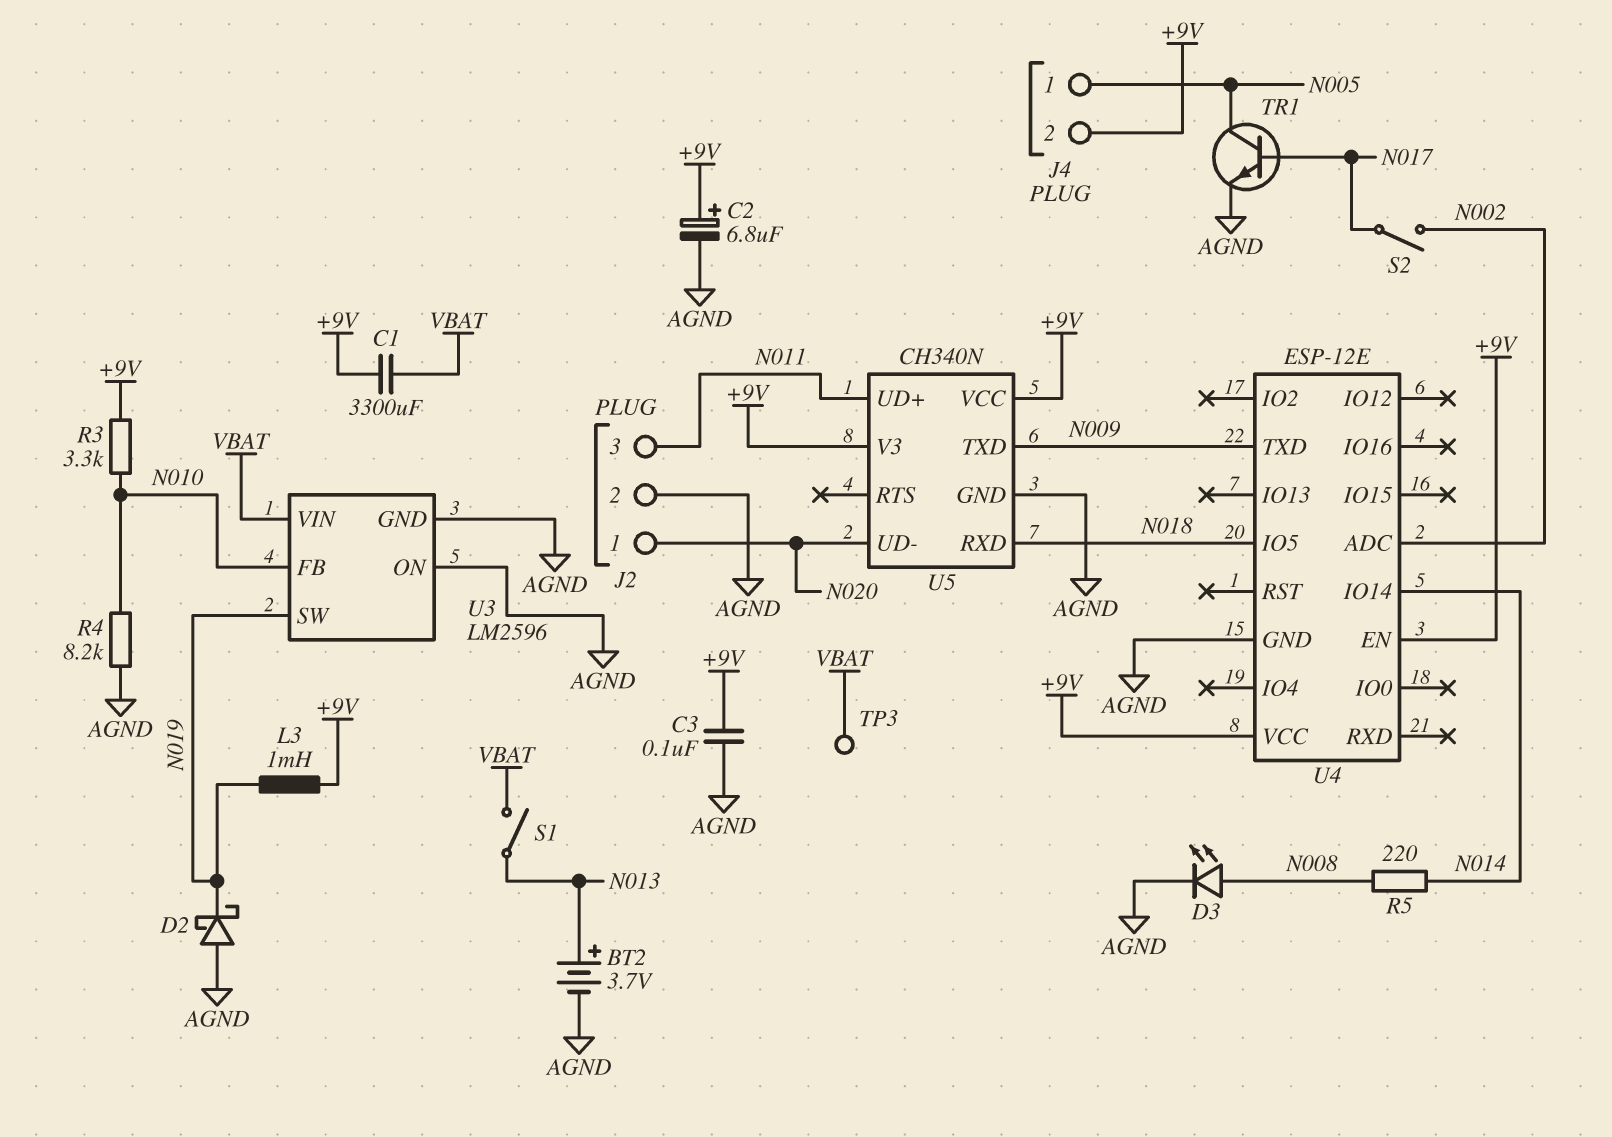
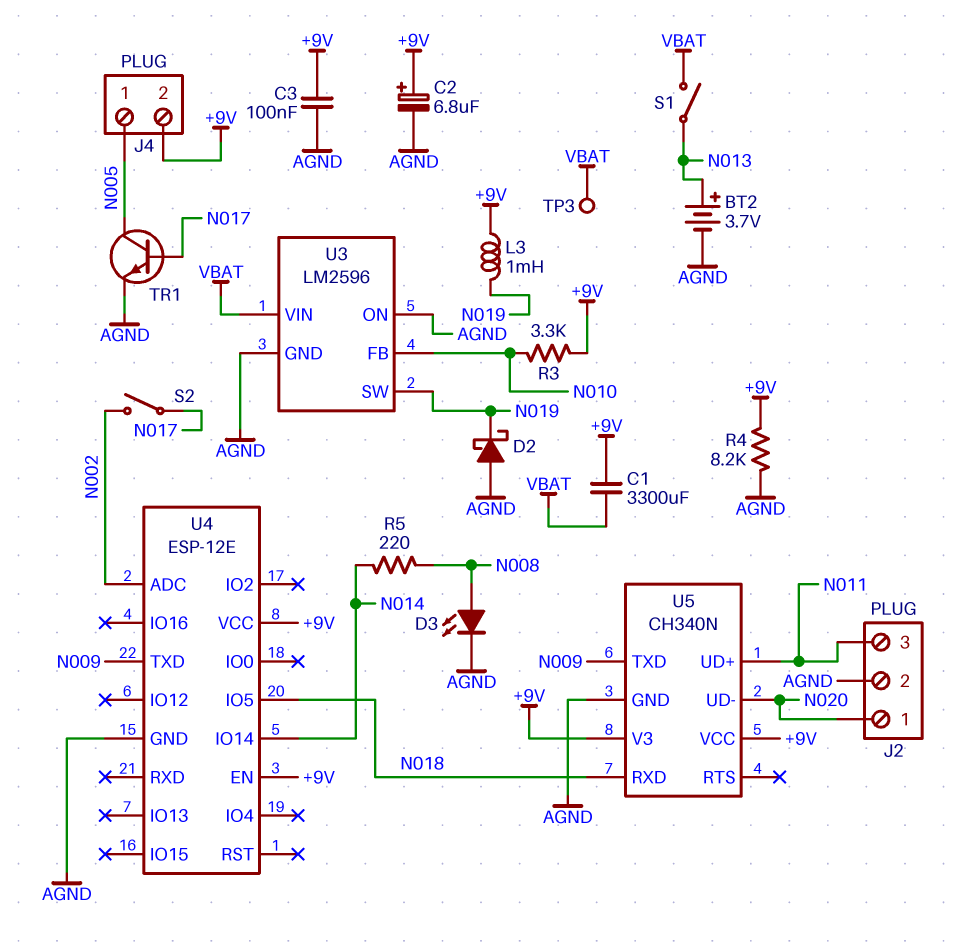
R4: 8.2k (AGND, N010) -> 8.2k (+9V, AGND)

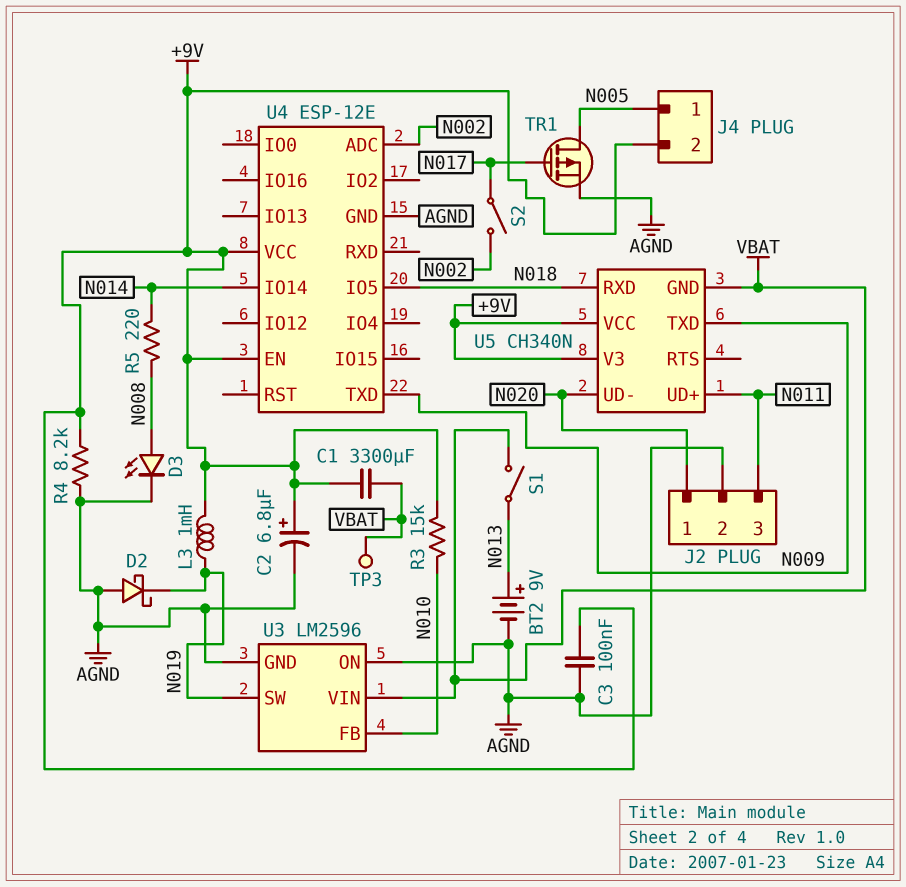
BT2: 3.7V (plus N013, minus AGND) -> 9V (plus N013, minus AGND)
R3: 3.3k (+9V, N010) -> 15k (+9V, N010)
TR1: NPN (B N017, C N005, E AGND) -> PMOS (G N017, D N005, S AGND)
U5 pin GND: AGND -> VBAT

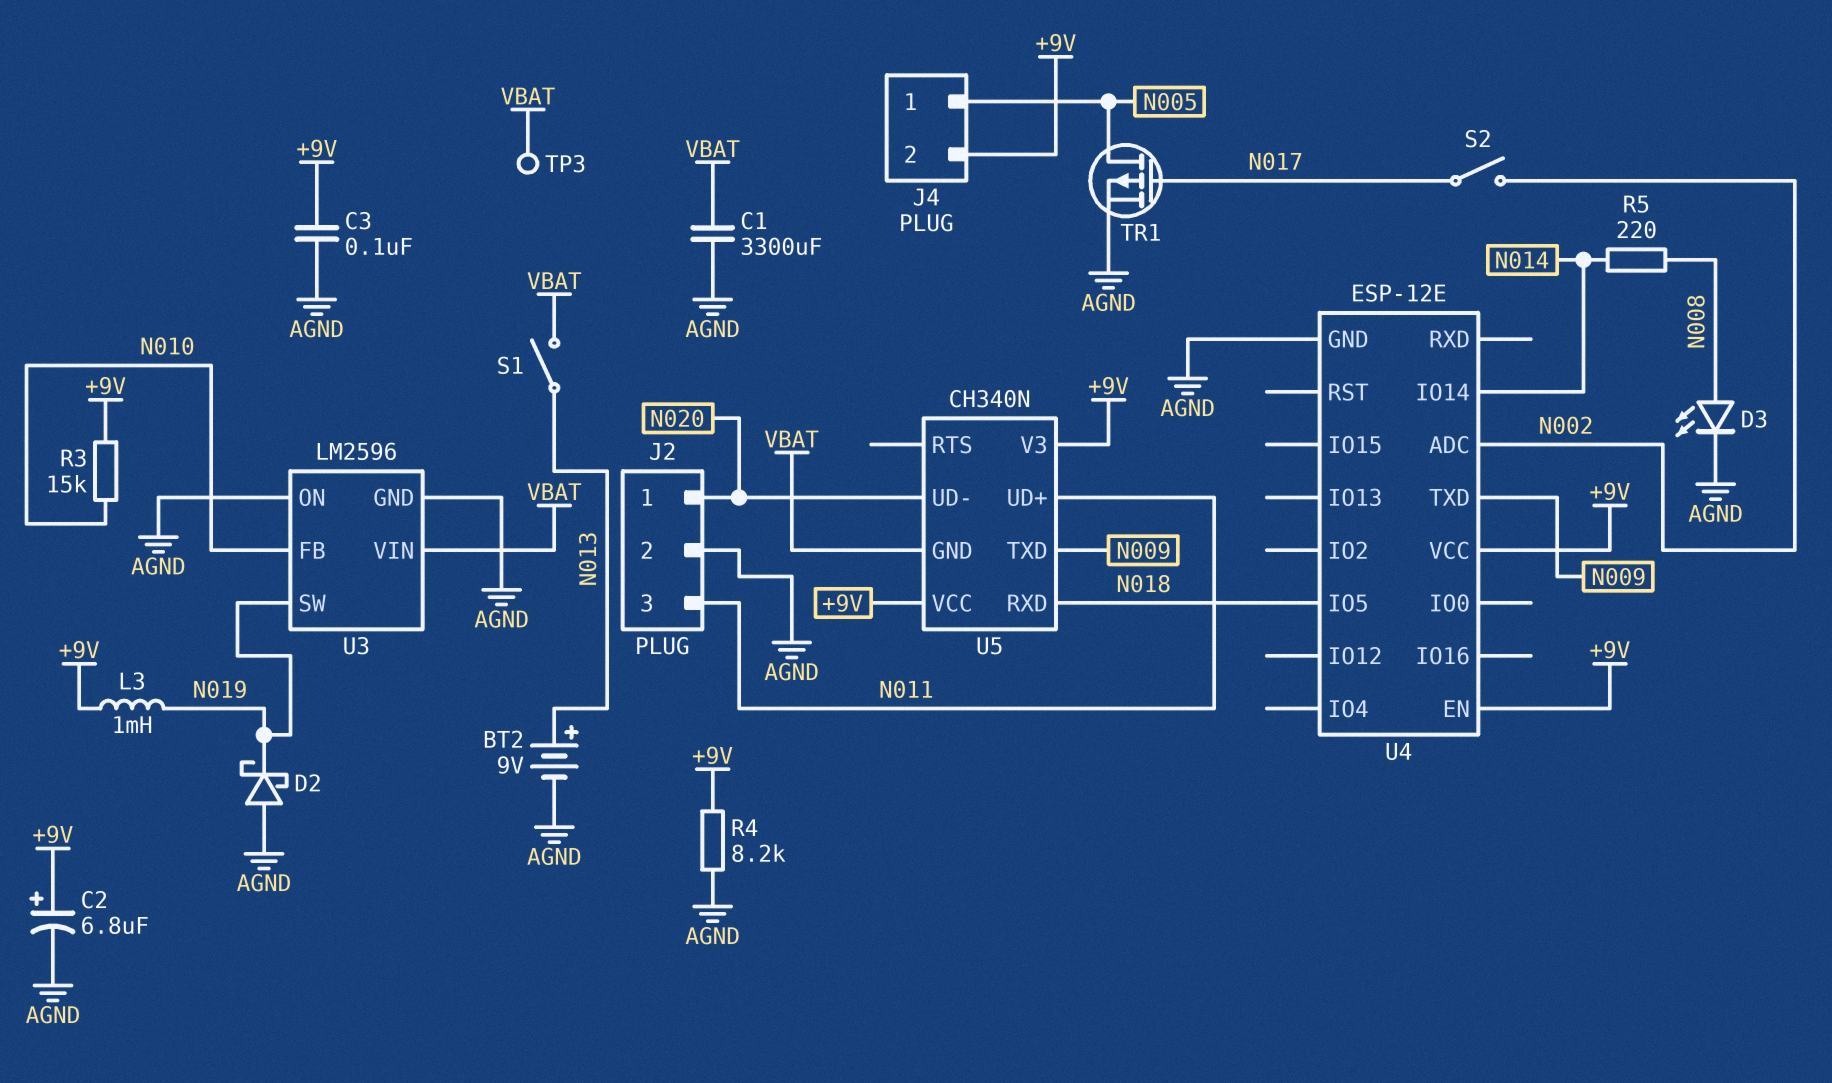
C1: 3300uF (+9V, VBAT) -> 3300uF (AGND, VBAT)

